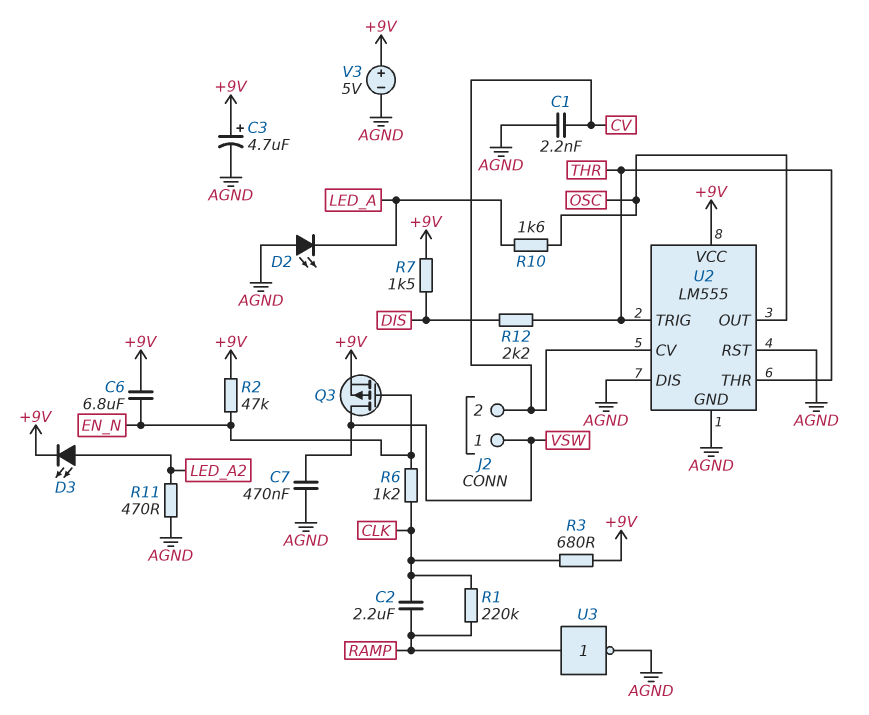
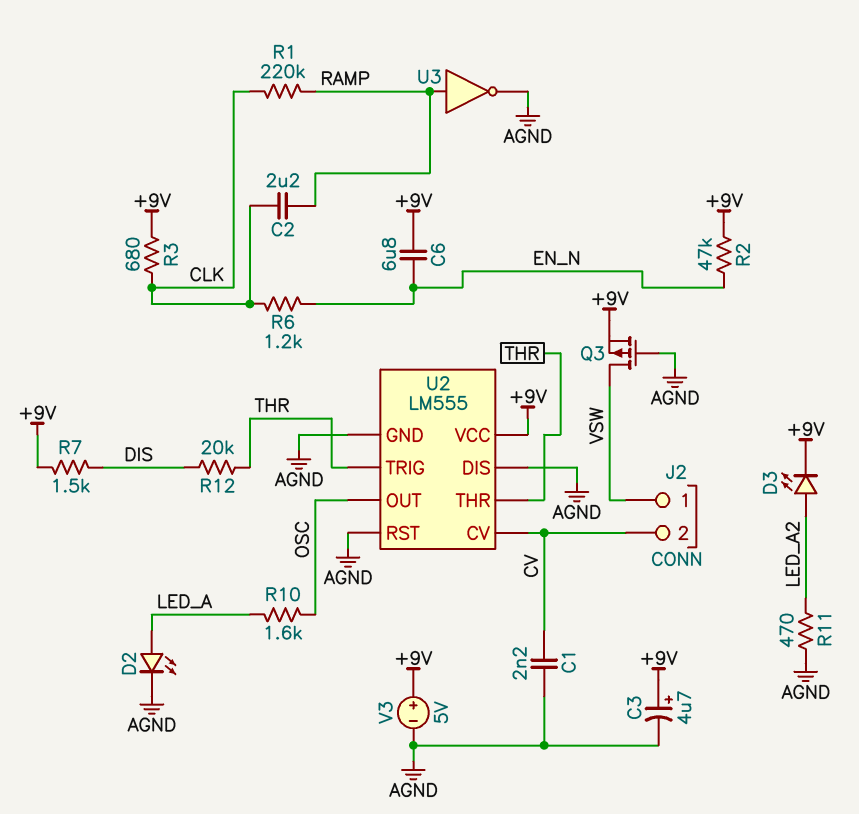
C7: 470nF (AGND, VSW) -> none
D2: LED (A AGND, K LED_A) -> LED (A LED_A, K AGND)
Q3: PMOS (G EN_N, D VSW, S +9V) -> PMOS (G AGND, D VSW, S +9V)
R12: 2.2k (DIS, THR) -> 20k (DIS, THR)

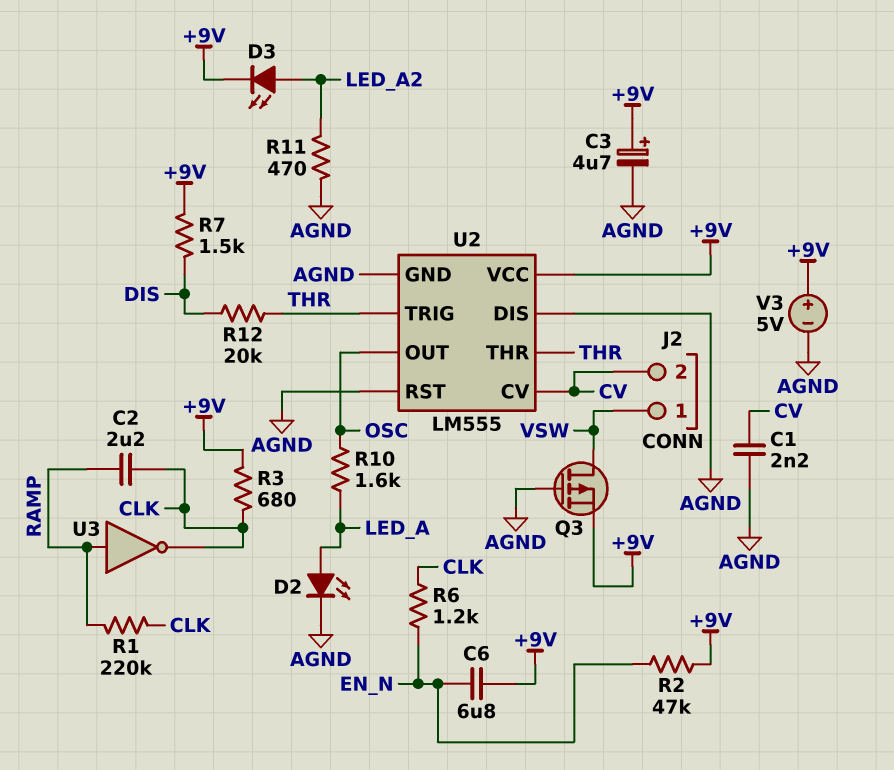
U3: NOT (in RAMP, out AGND) -> NOT (in RAMP, out CLK)

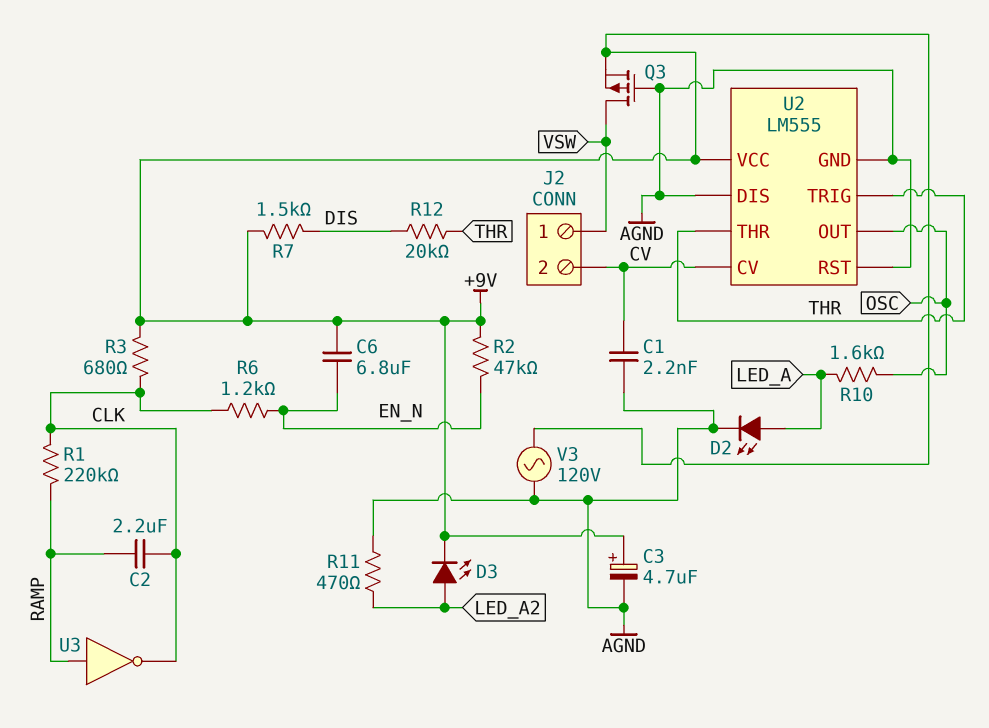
V3: 5V (plus +9V, minus AGND) -> AC 120V (+9V, AGND)

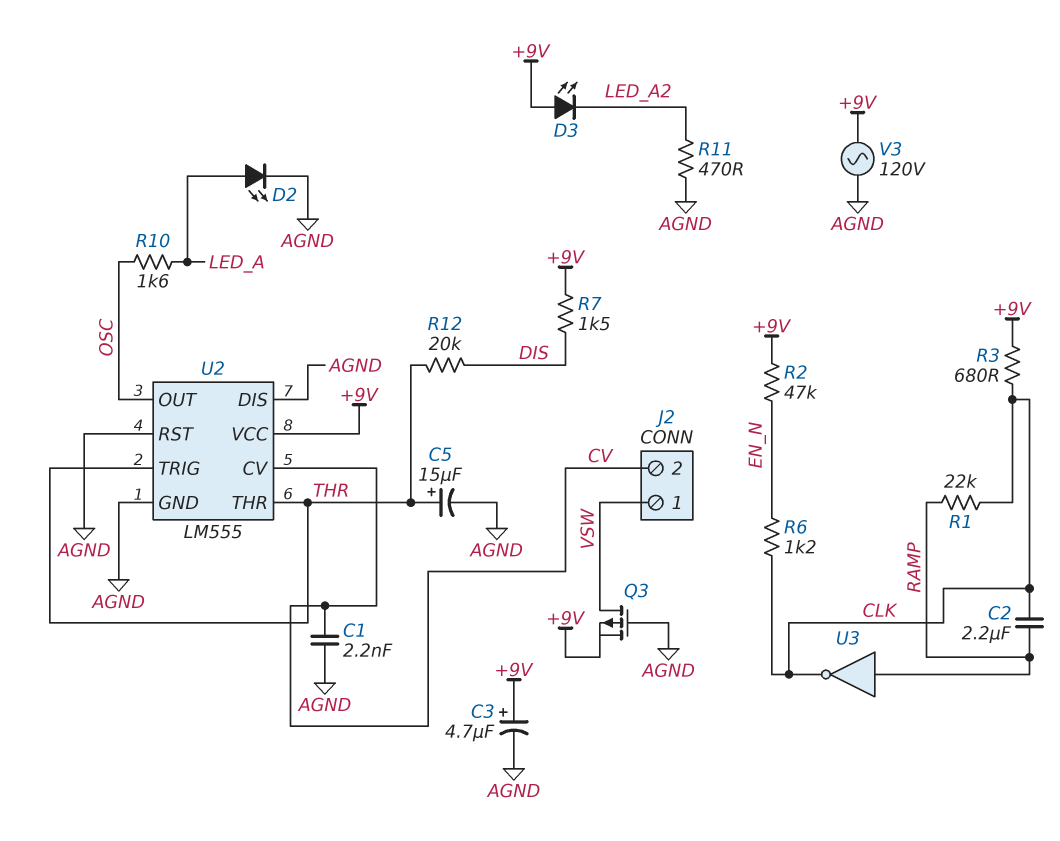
C5: none -> 15uF (plus THR, minus AGND)
C6: 6.8uF (+9V, EN_N) -> none
D3: LED (A LED_A2, K +9V) -> LED (A +9V, K LED_A2)
R1: 220k (CLK, RAMP) -> 22k (CLK, RAMP)

